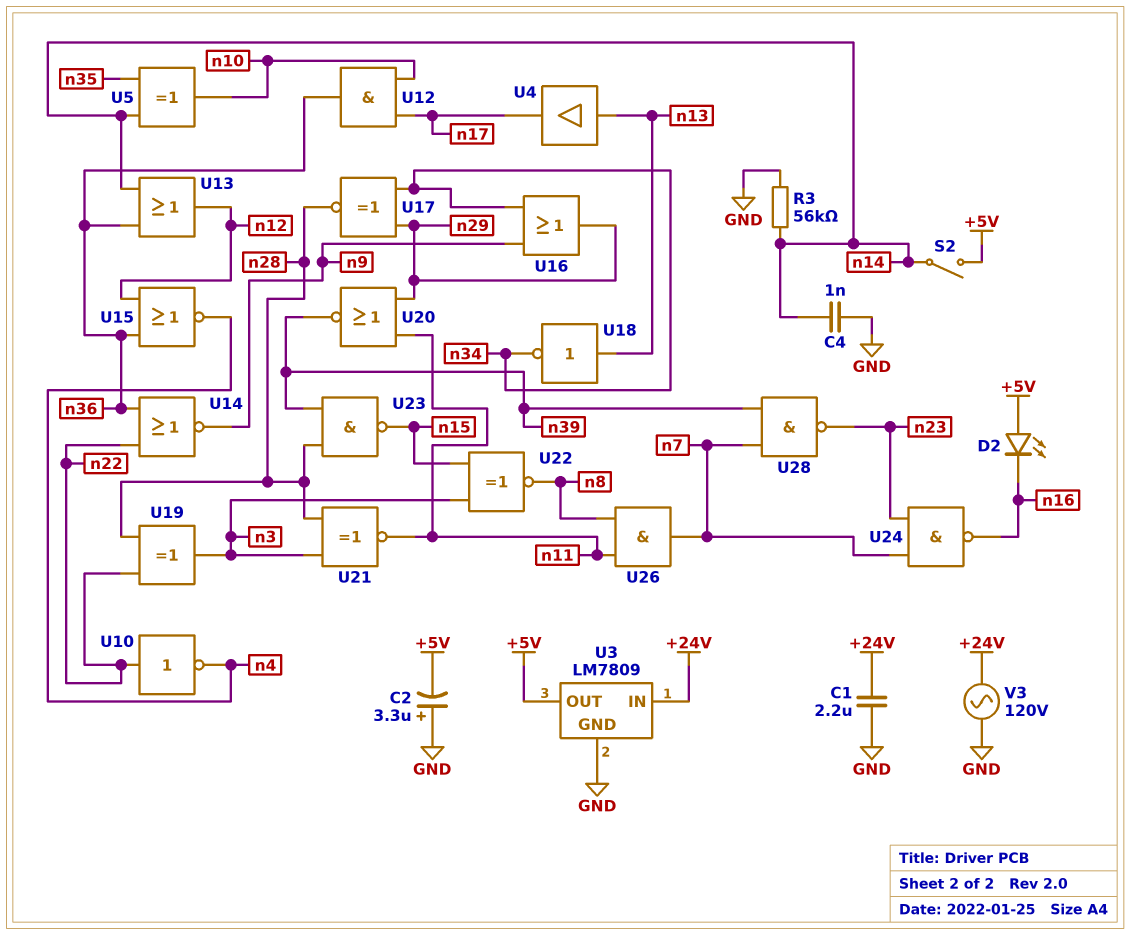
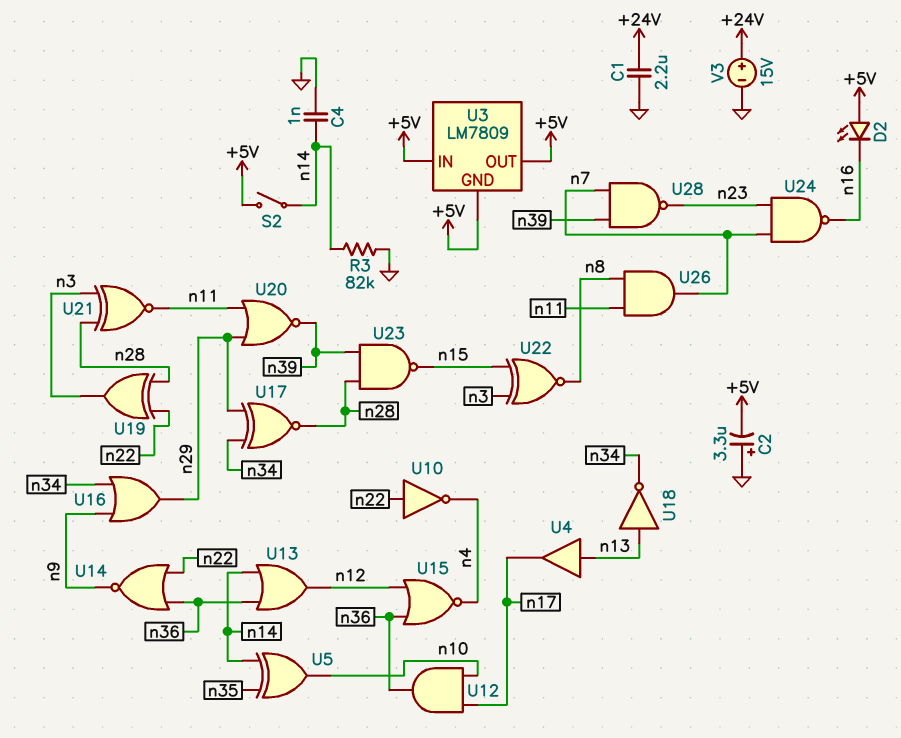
R3: 56k (GND, n14) -> 82k (GND, n14)
U3 pin GND: GND -> +5V
U3 pin IN: +24V -> +5V
V3: AC 120V (+24V, GND) -> 15V (plus +24V, minus GND)

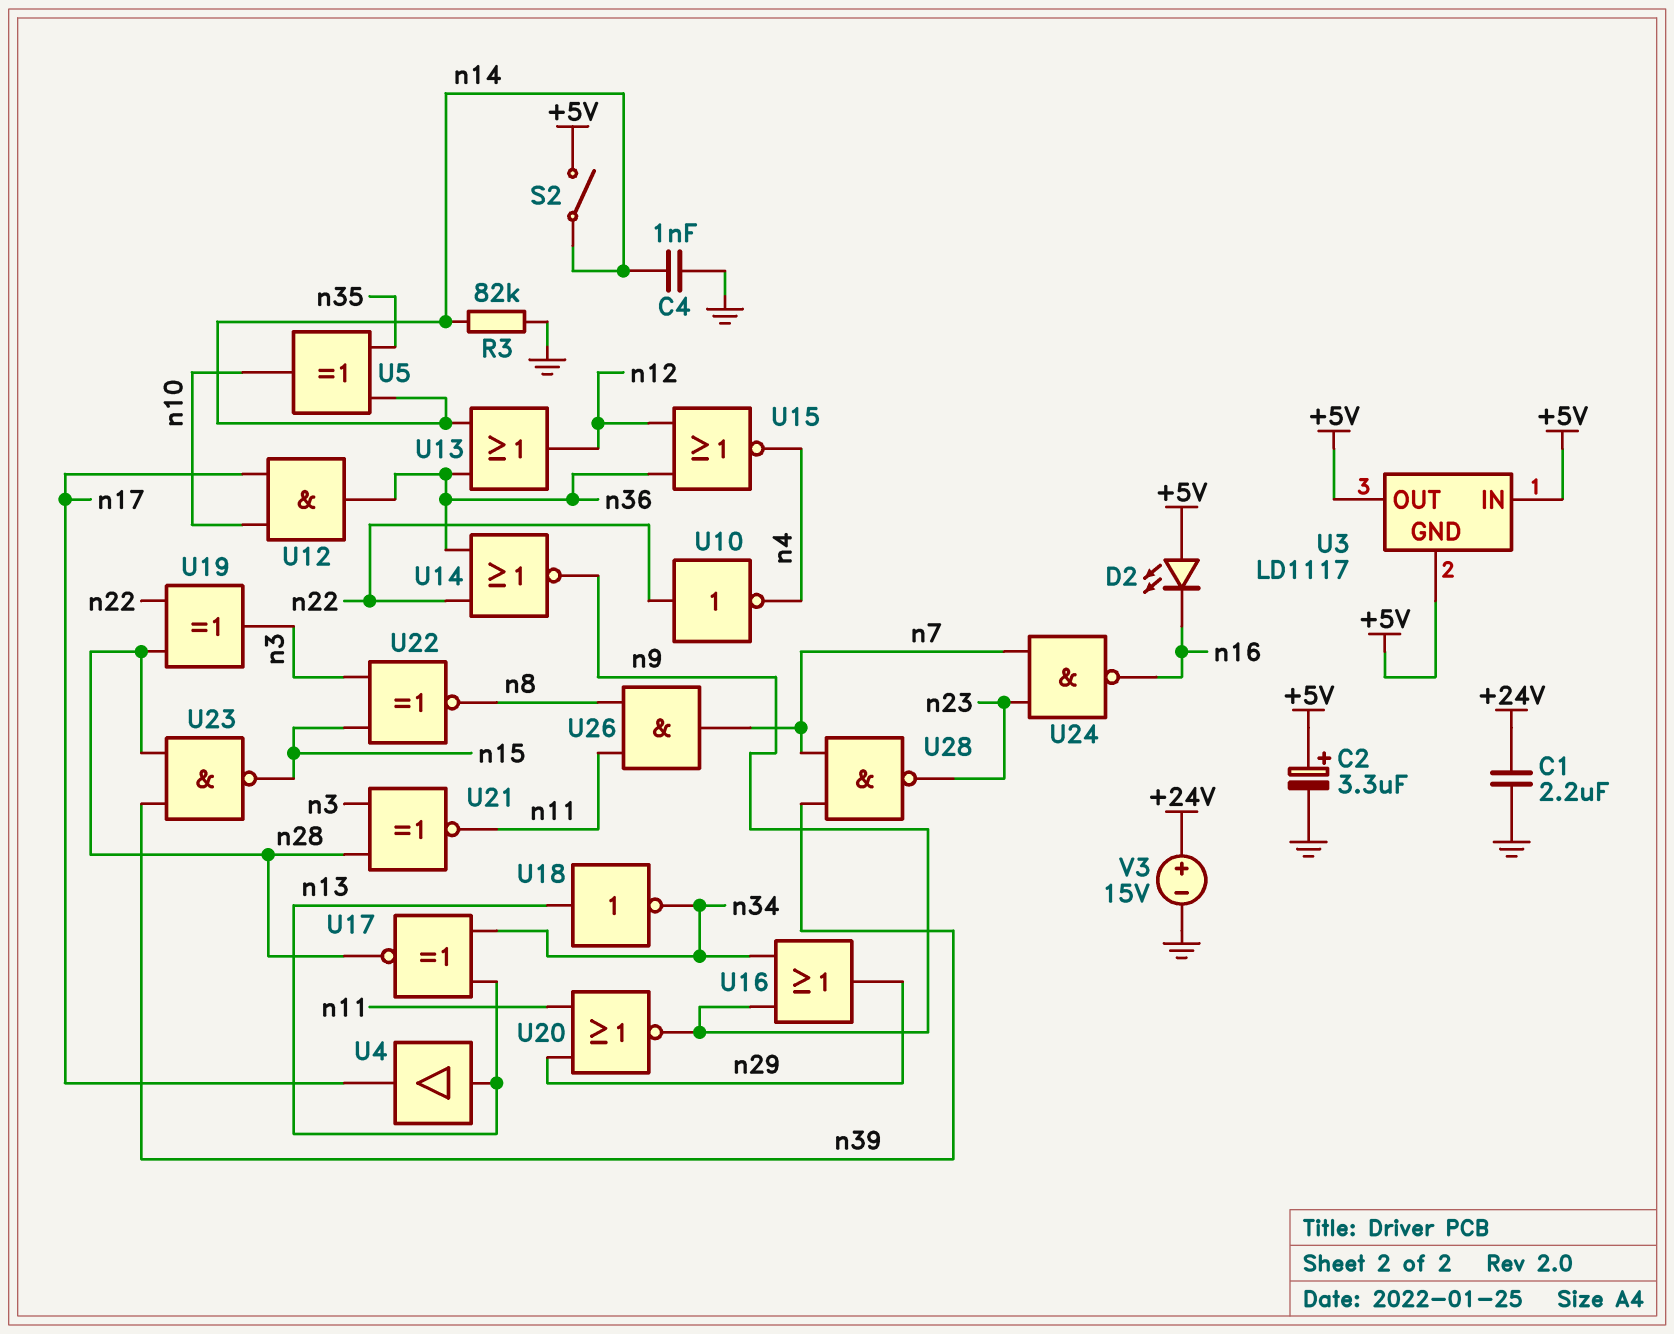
C2: 3.3uF (plus GND, minus +5V) -> 3.3uF (plus +5V, minus GND)
U3: LM7809 -> LD1117
U17: XNOR (in n29, in n34, out n28) -> XNOR (in n13, in n34, out n28)
U20: NOR (in n11, in n29, out n39) -> NOR (in n11, in n29, out n9)

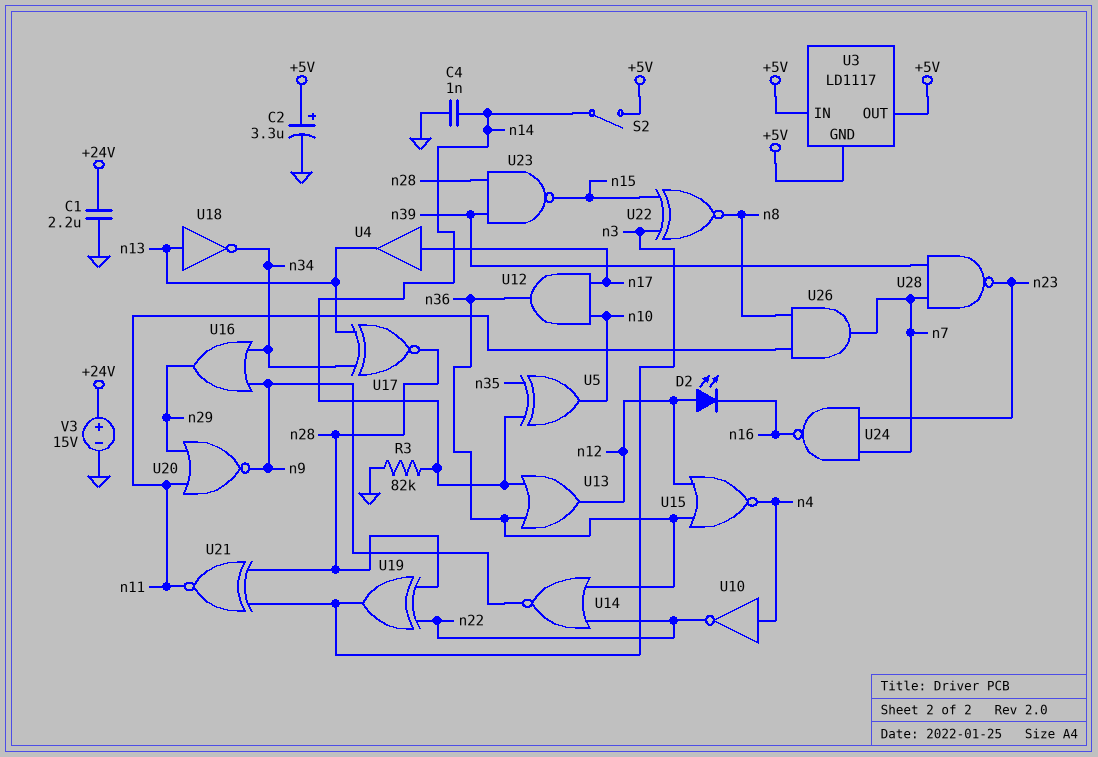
D2: LED (A +5V, K n16) -> LED (A n12, K n16)
U4: buffer (in n13, out n17) -> buffer (in n17, out n13)
U10: NOT (in n22, out n4) -> NOT (in n4, out n22)

